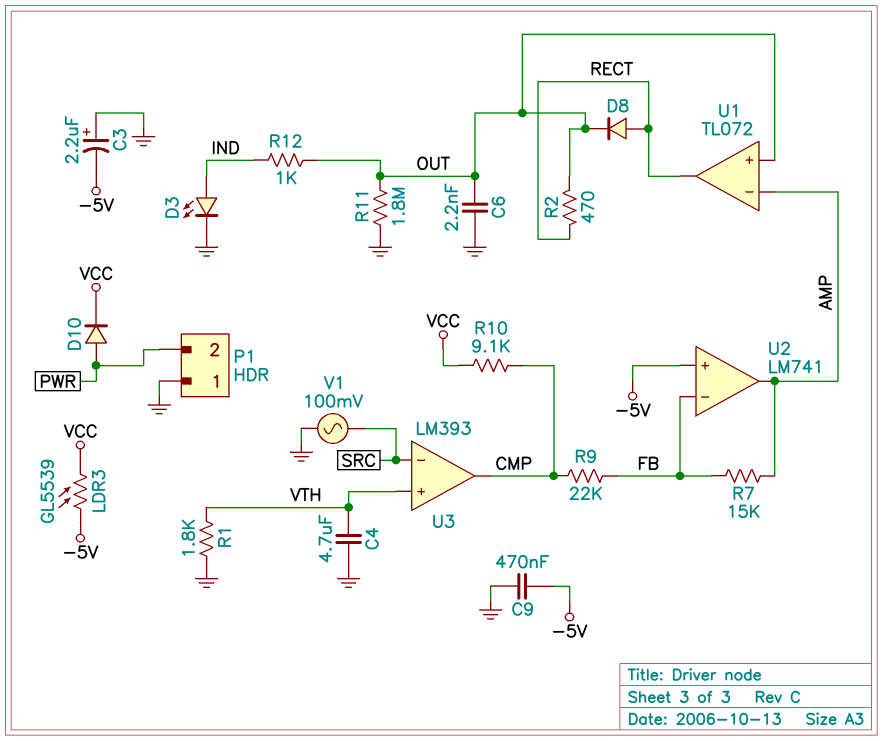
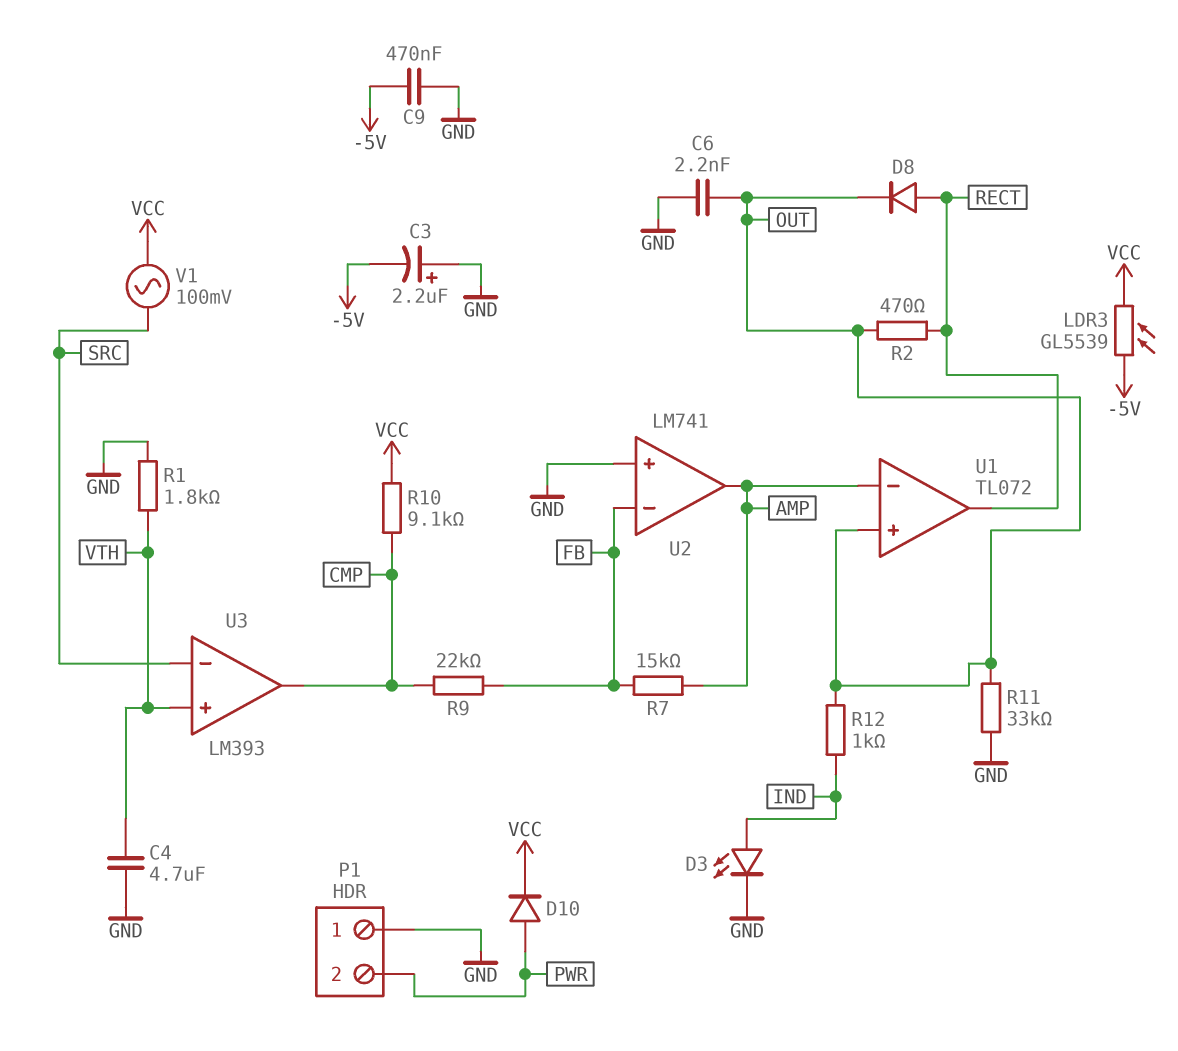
R11: 1.8M (GND, OUT) -> 33k (GND, OUT)
U2 pin in+: -5V -> GND
V1: AC 100mV (GND, SRC) -> AC 100mV (SRC, VCC)

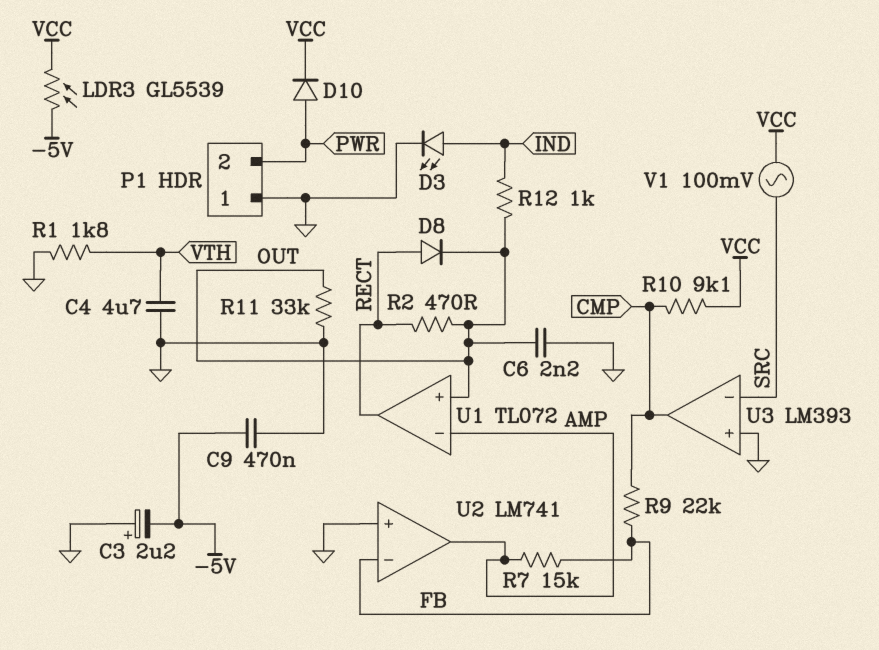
U3 pin in+: VTH -> GND

